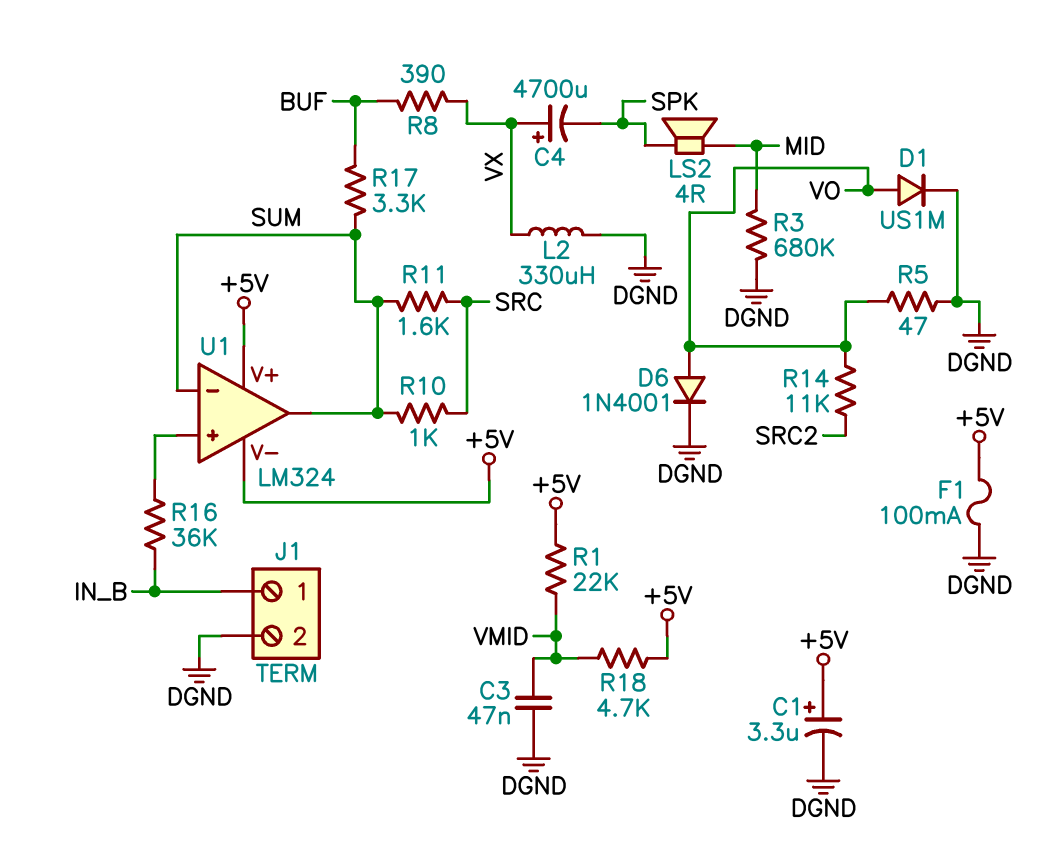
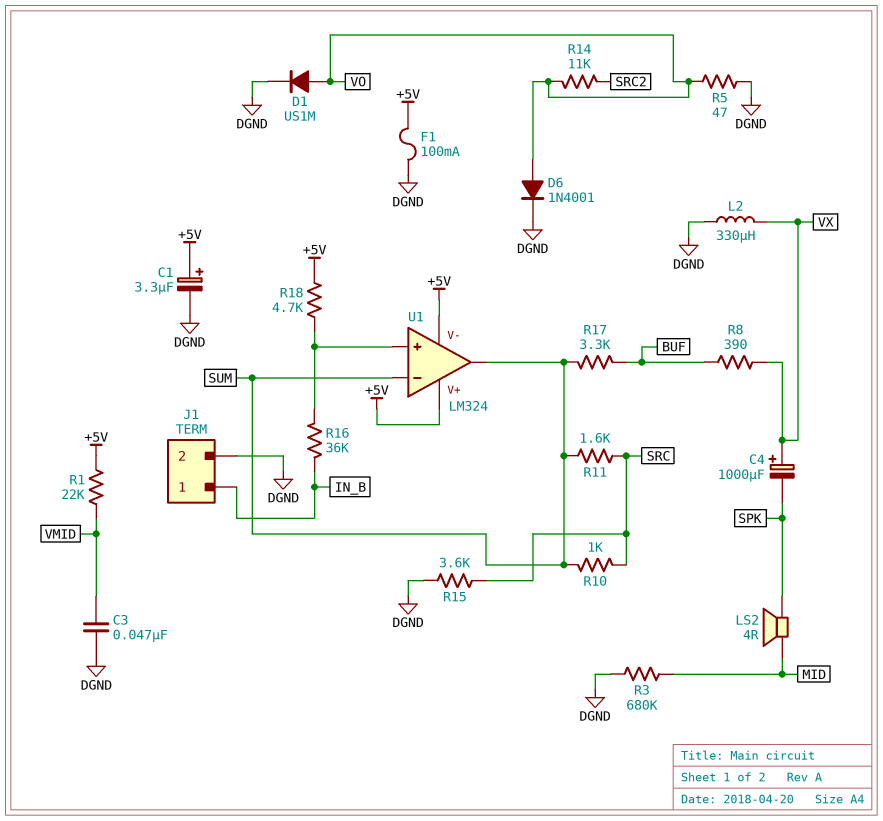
C4: 4700uF (plus VX, minus SPK) -> 1000uF (plus VX, minus SPK)
R15: none -> 3.6k (DGND, SRC)
R18: 4.7k (+5V, VMID) -> 4.7k (+5V, U1/in+)

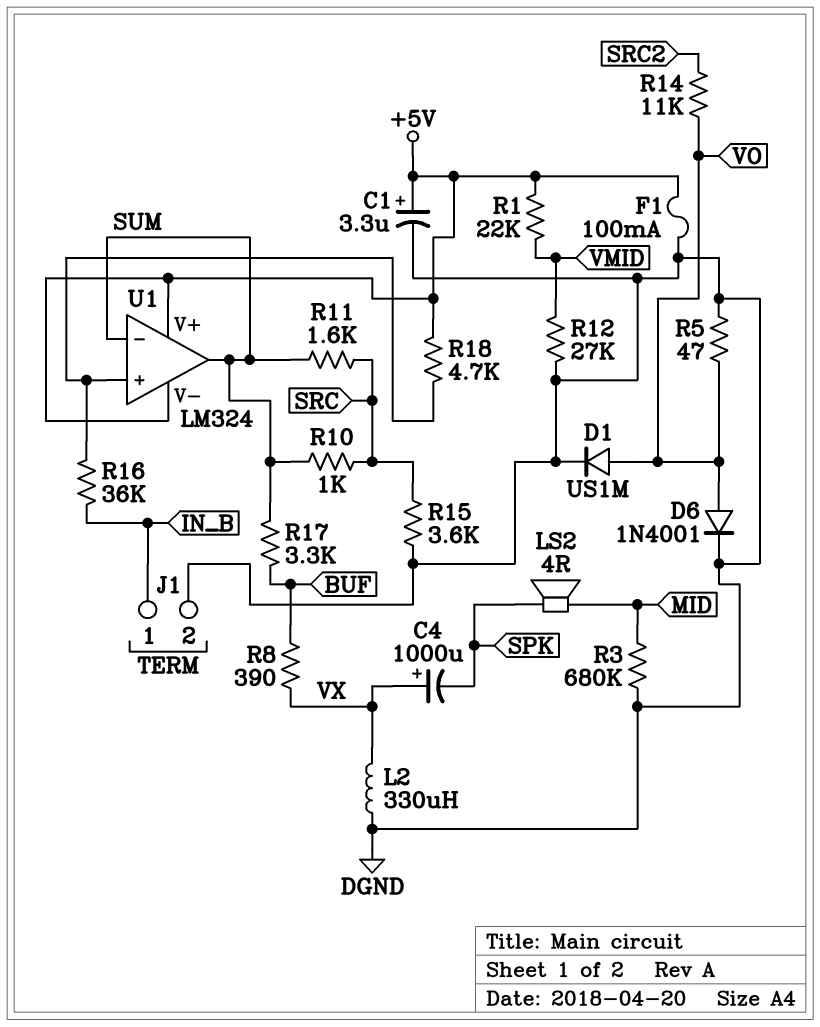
C3: 47nF (DGND, VMID) -> none
R12: none -> 27k (DGND, VMID)

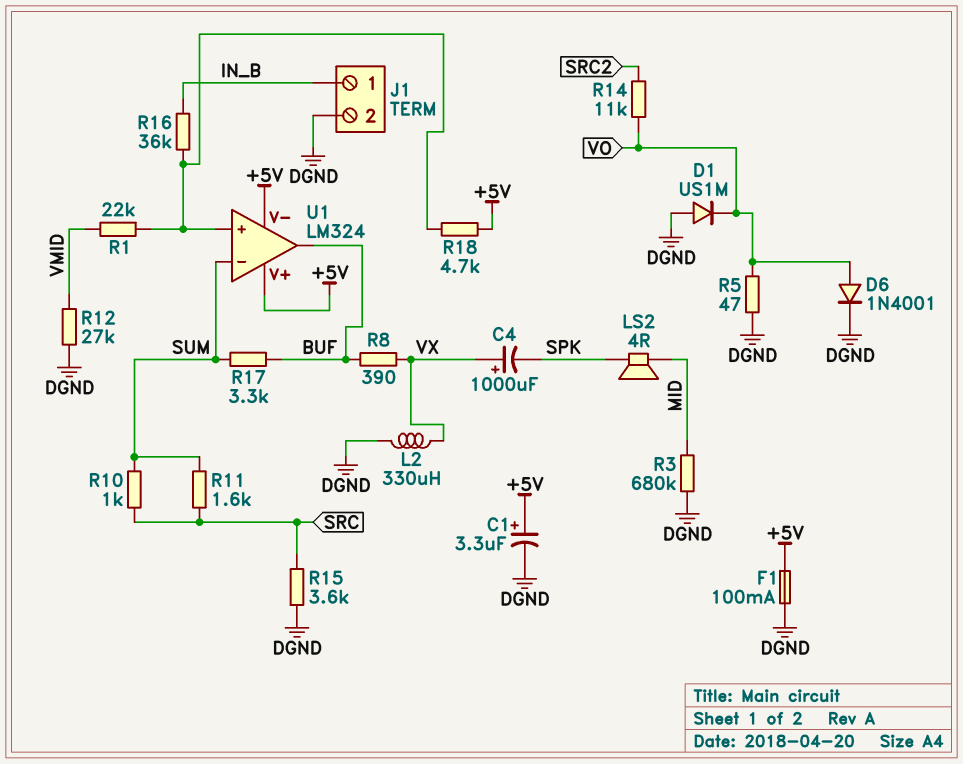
D1: diode US1M (A VO, K DGND) -> diode US1M (A DGND, K VO)
R1: 22k (+5V, VMID) -> 22k (U1/in+, VMID)
U1 pin out: SUM -> BUF

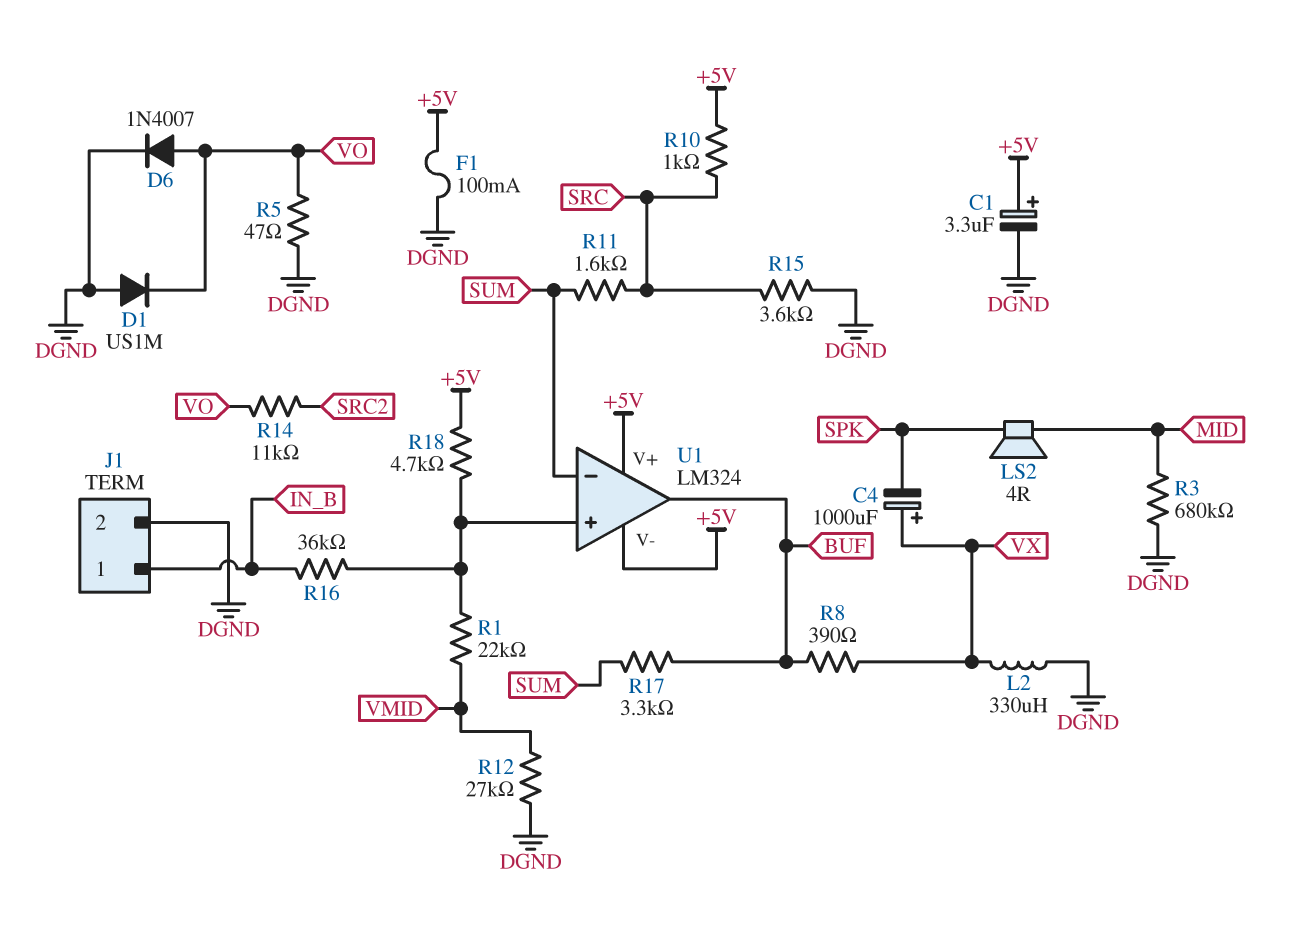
D6: diode 1N4001 (A VO, K DGND) -> diode 1N4007 (A VO, K DGND)
R10: 1k (SRC, SUM) -> 1k (+5V, SRC)

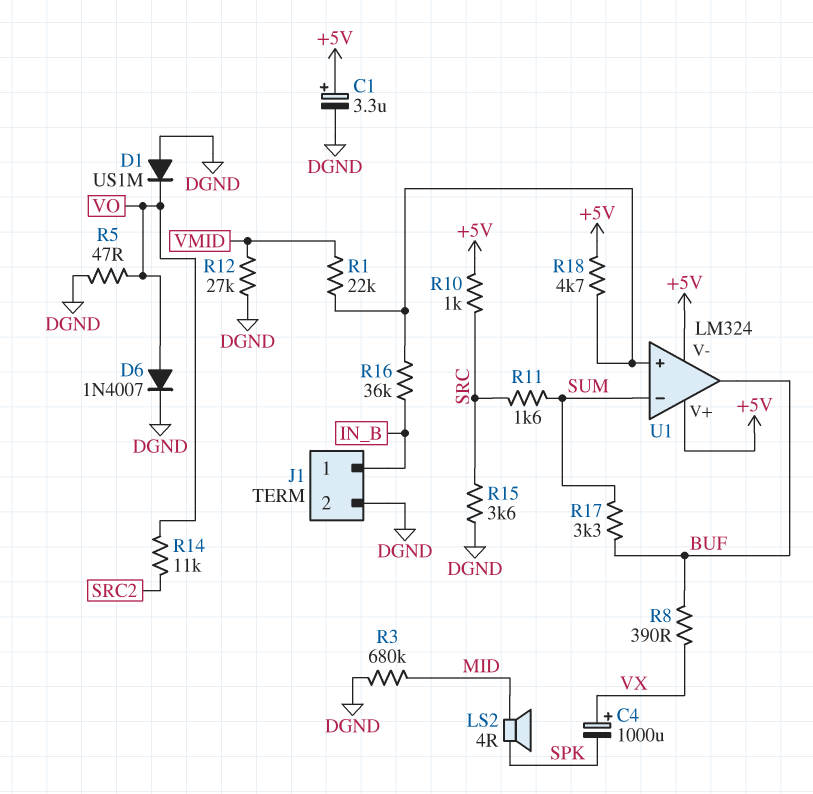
F1: 100mA (+5V, DGND) -> none
L2: 330uH (DGND, VX) -> none

